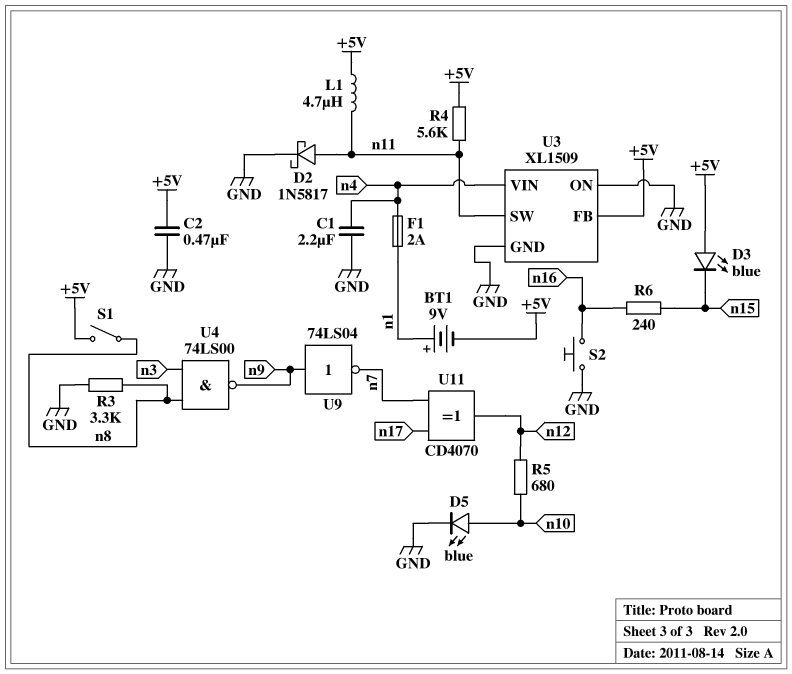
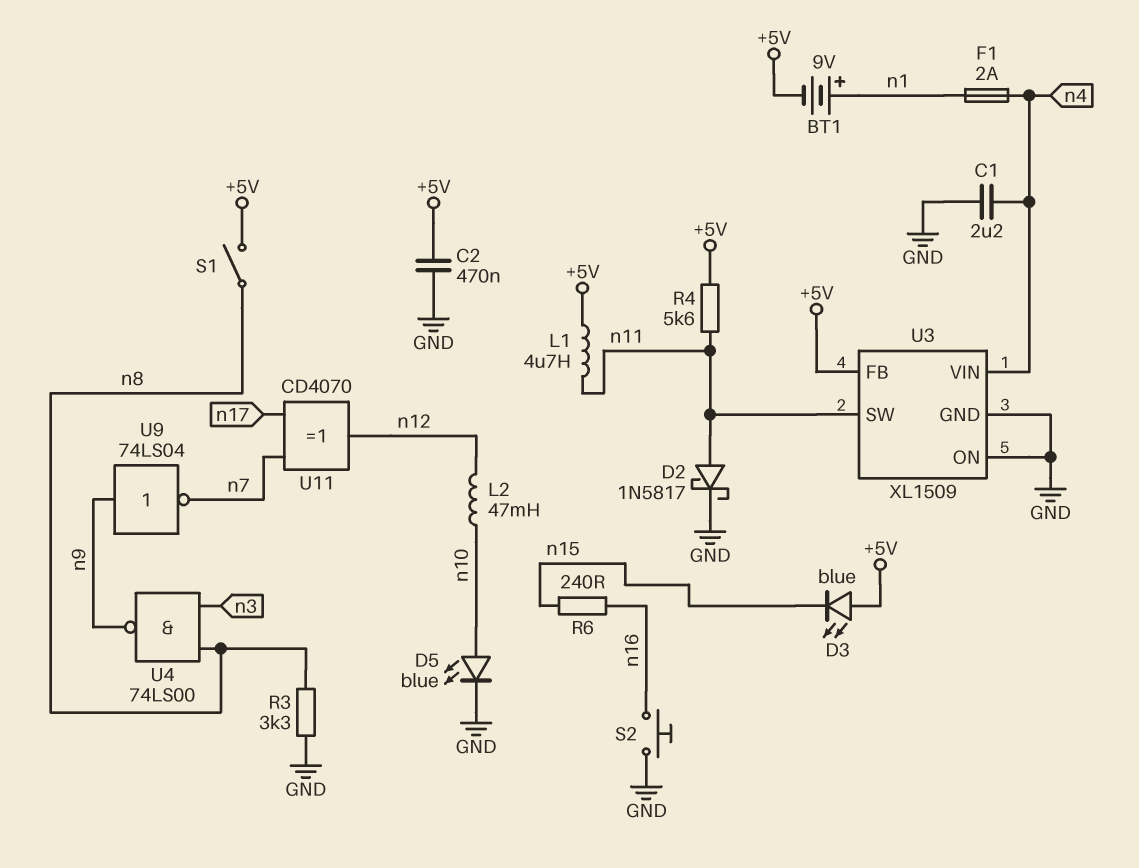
L2: none -> 47mH (n10, n12)
R5: 680 (n10, n12) -> none

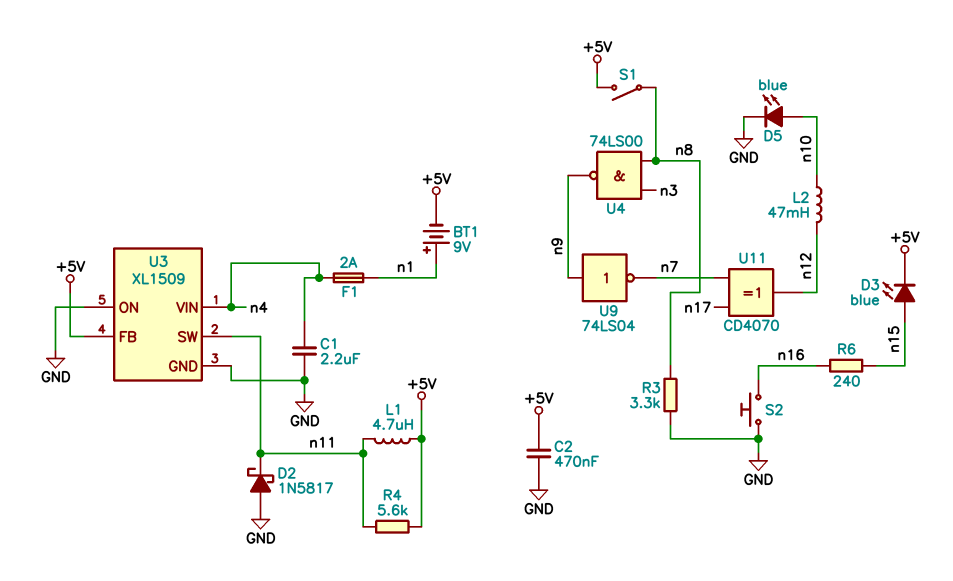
D2: schottky 1N5817 (A n11, K GND) -> schottky 1N5817 (A GND, K n11)
D3: LED blue (A +5V, K n15) -> LED blue (A n15, K +5V)

